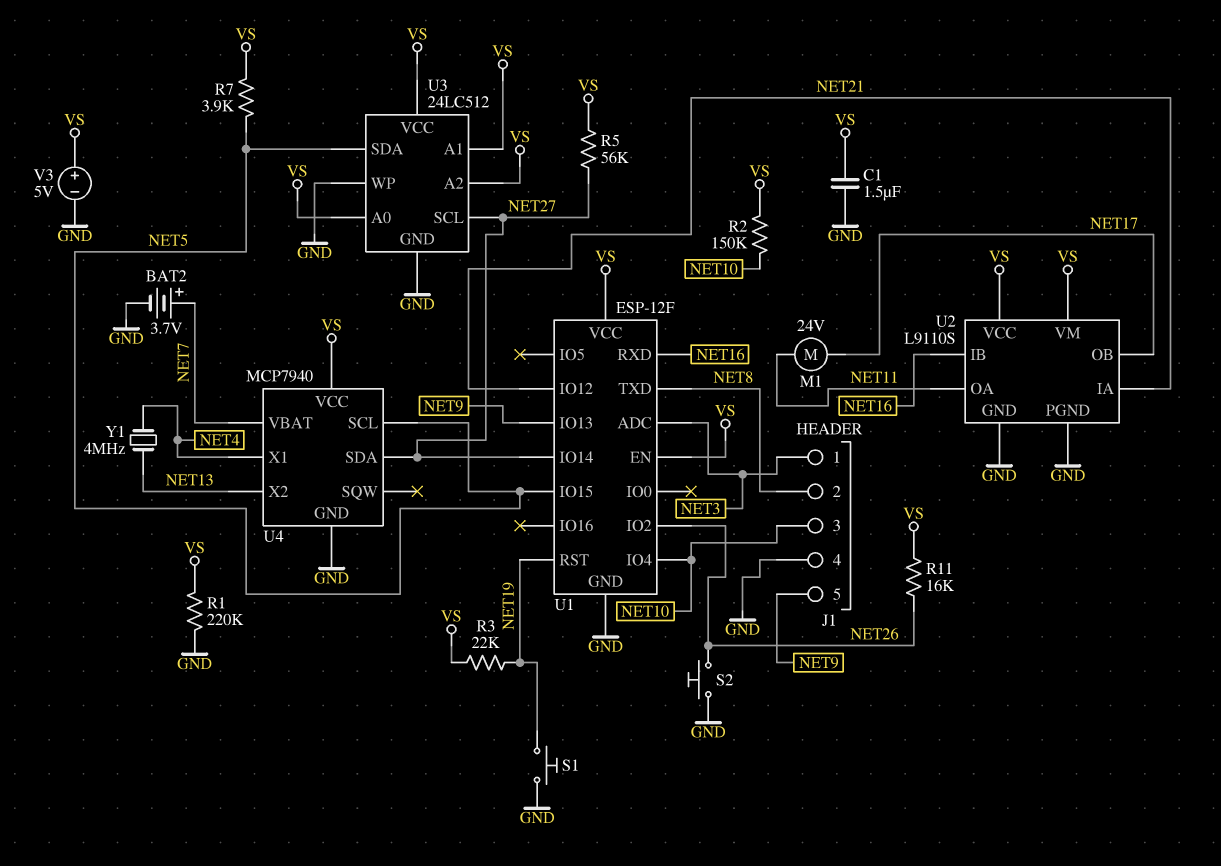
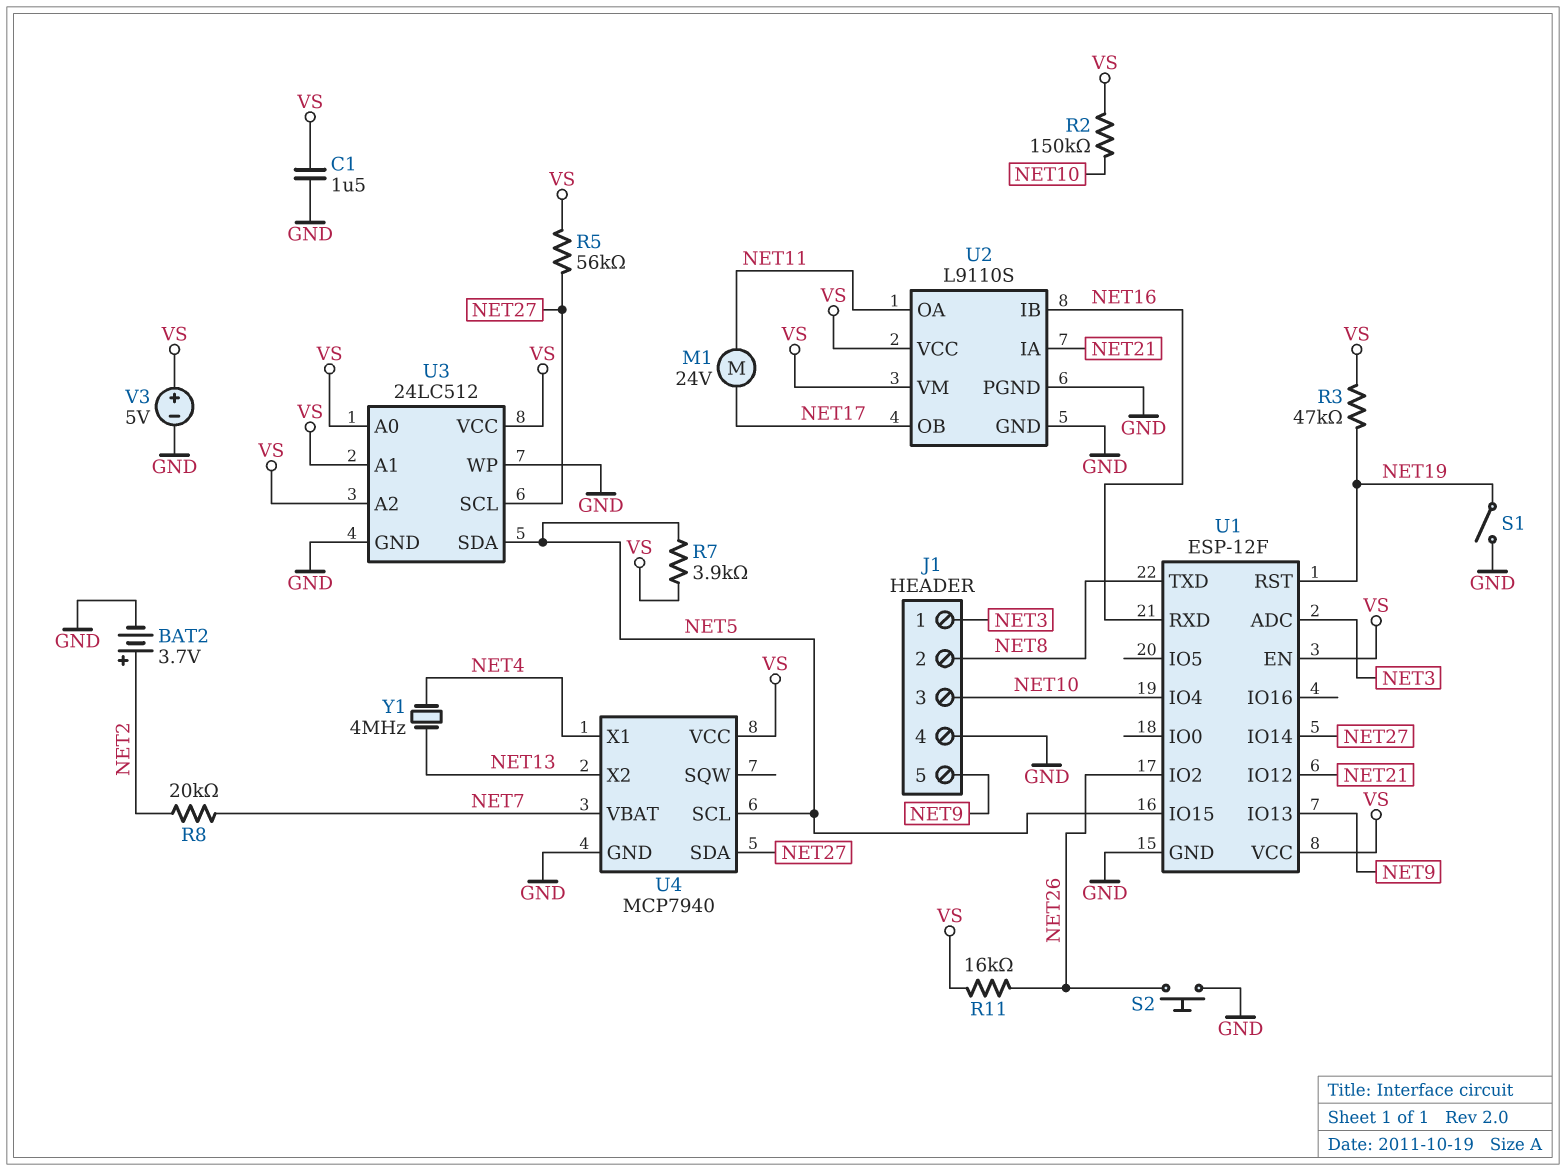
BAT2: 3.7V (plus NET7, minus GND) -> 3.7V (plus NET2, minus GND)
R1: 220k (GND, VS) -> none
R3: 22k (NET19, VS) -> 47k (NET19, VS)
R8: none -> 20k (NET2, NET7)
S1: button (GND, NET19) -> switch (GND, NET19)

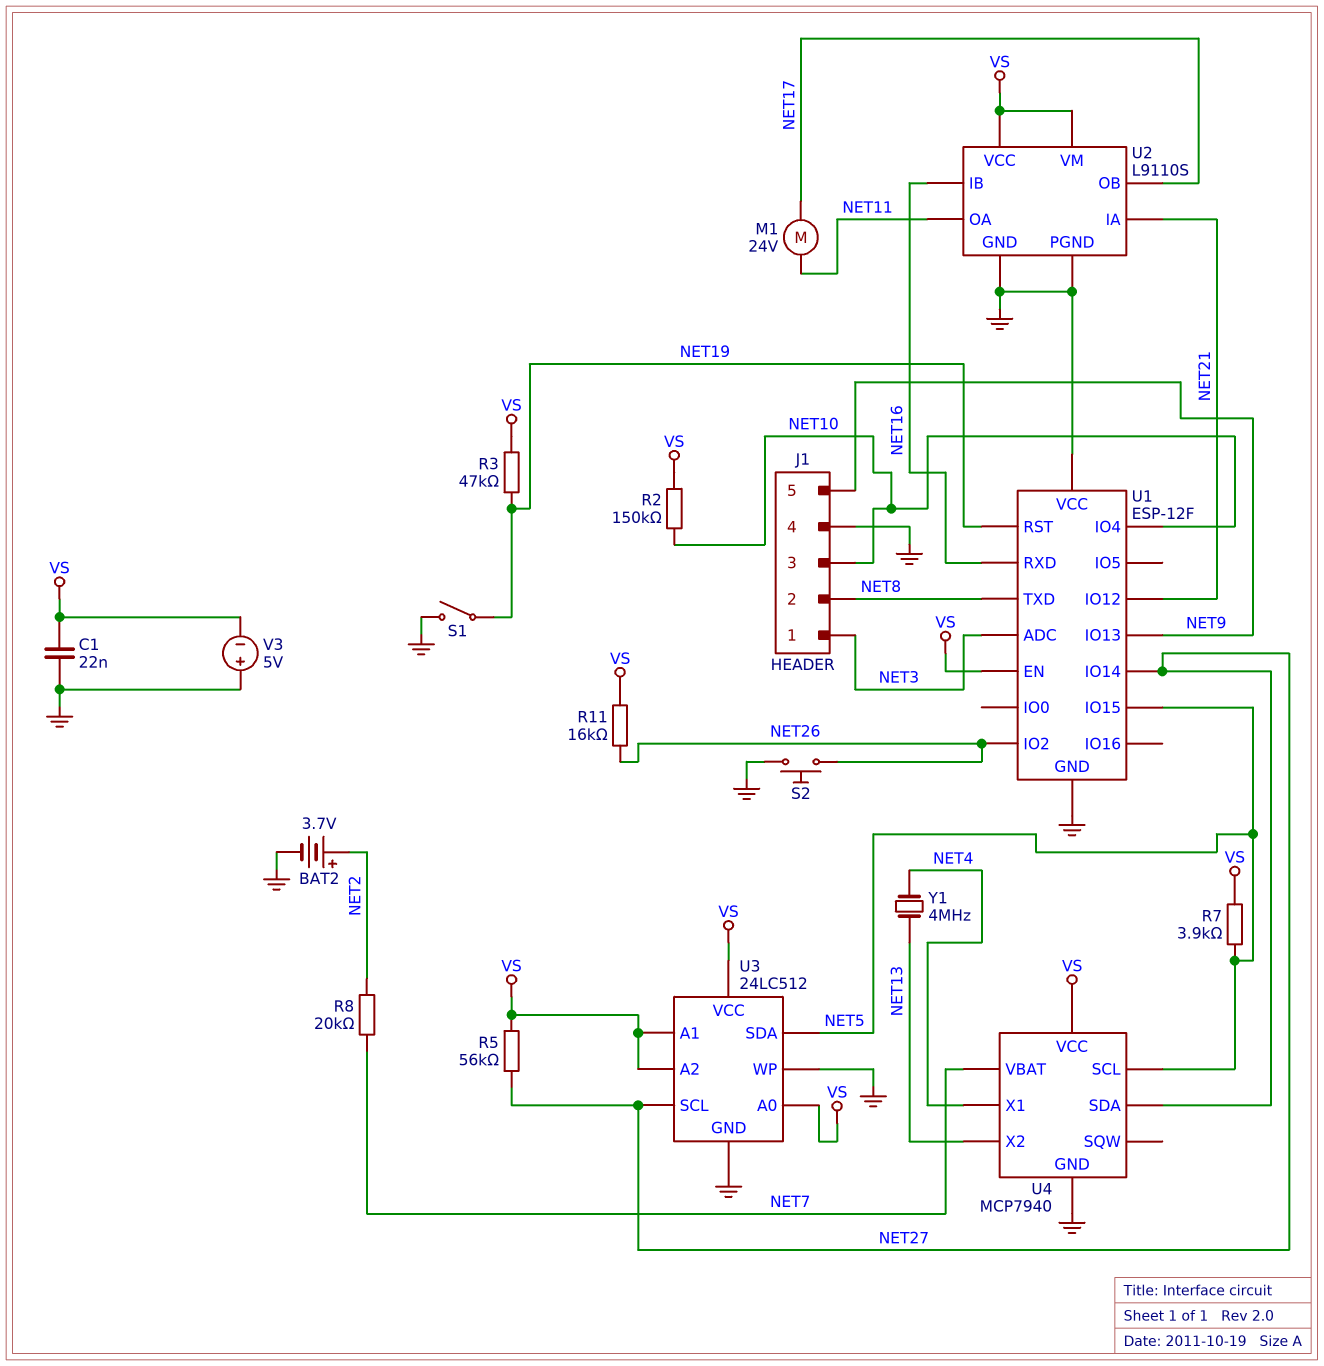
C1: 1.5uF (GND, VS) -> 22nF (GND, VS)
U1 pin VCC: VS -> GND
V3: 5V (plus VS, minus GND) -> 5V (plus GND, minus VS)

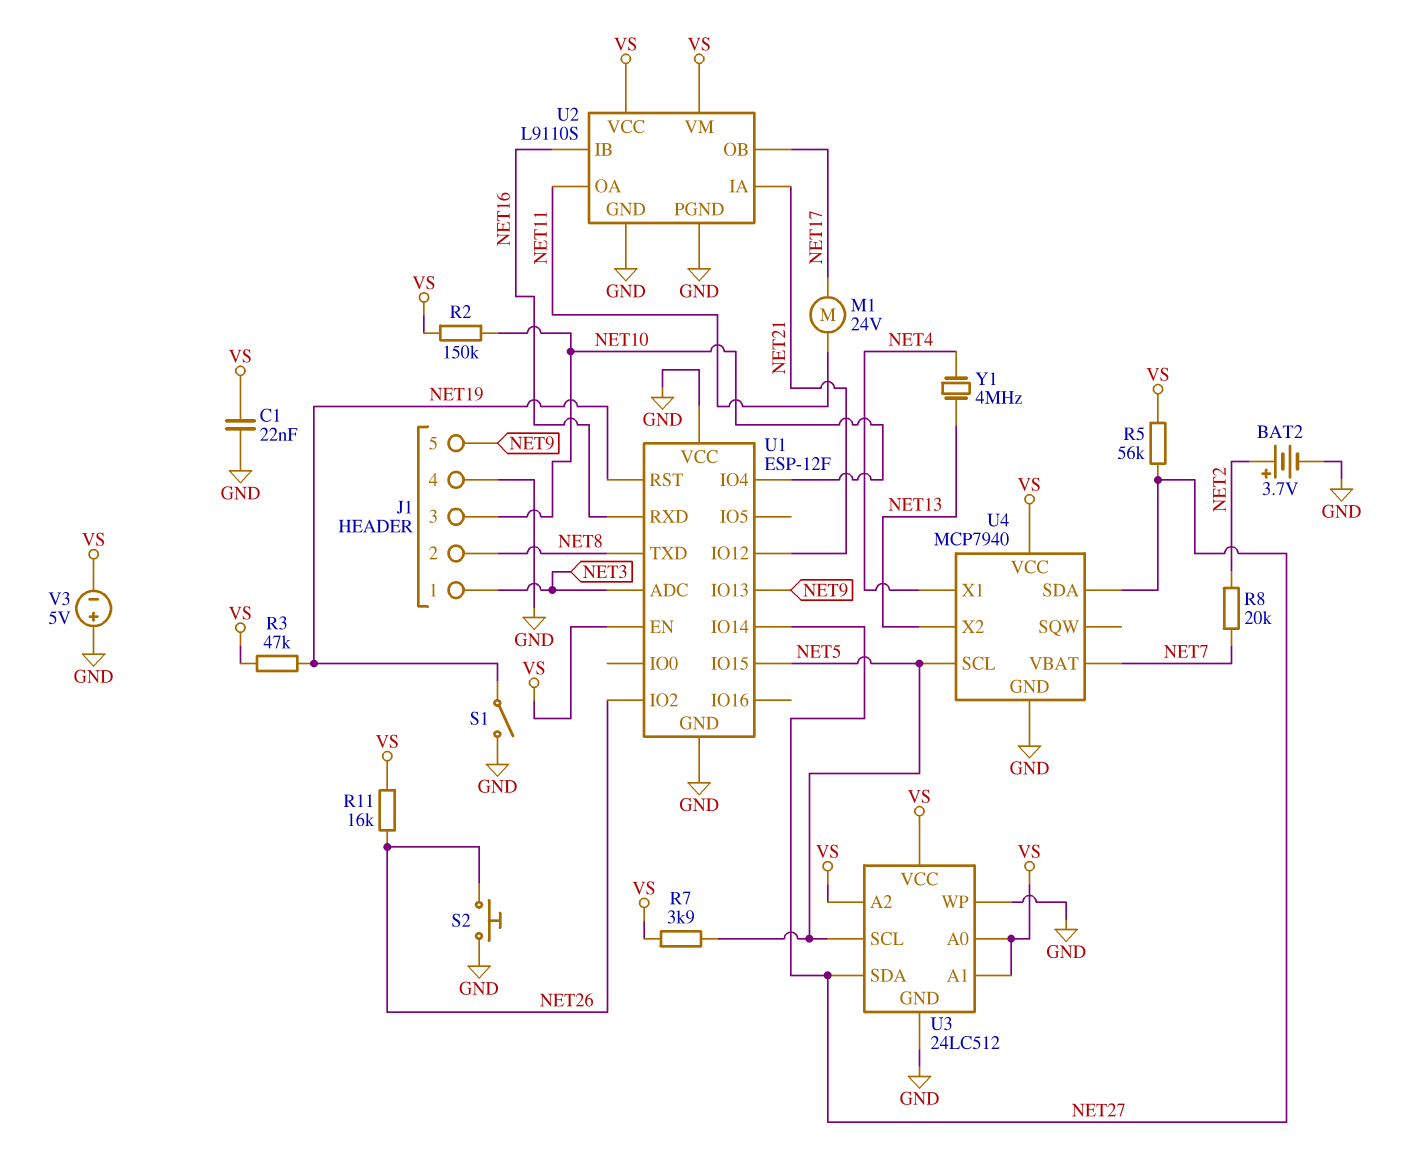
U3 pin SCL: NET27 -> NET5
U3 pin SDA: NET5 -> NET27

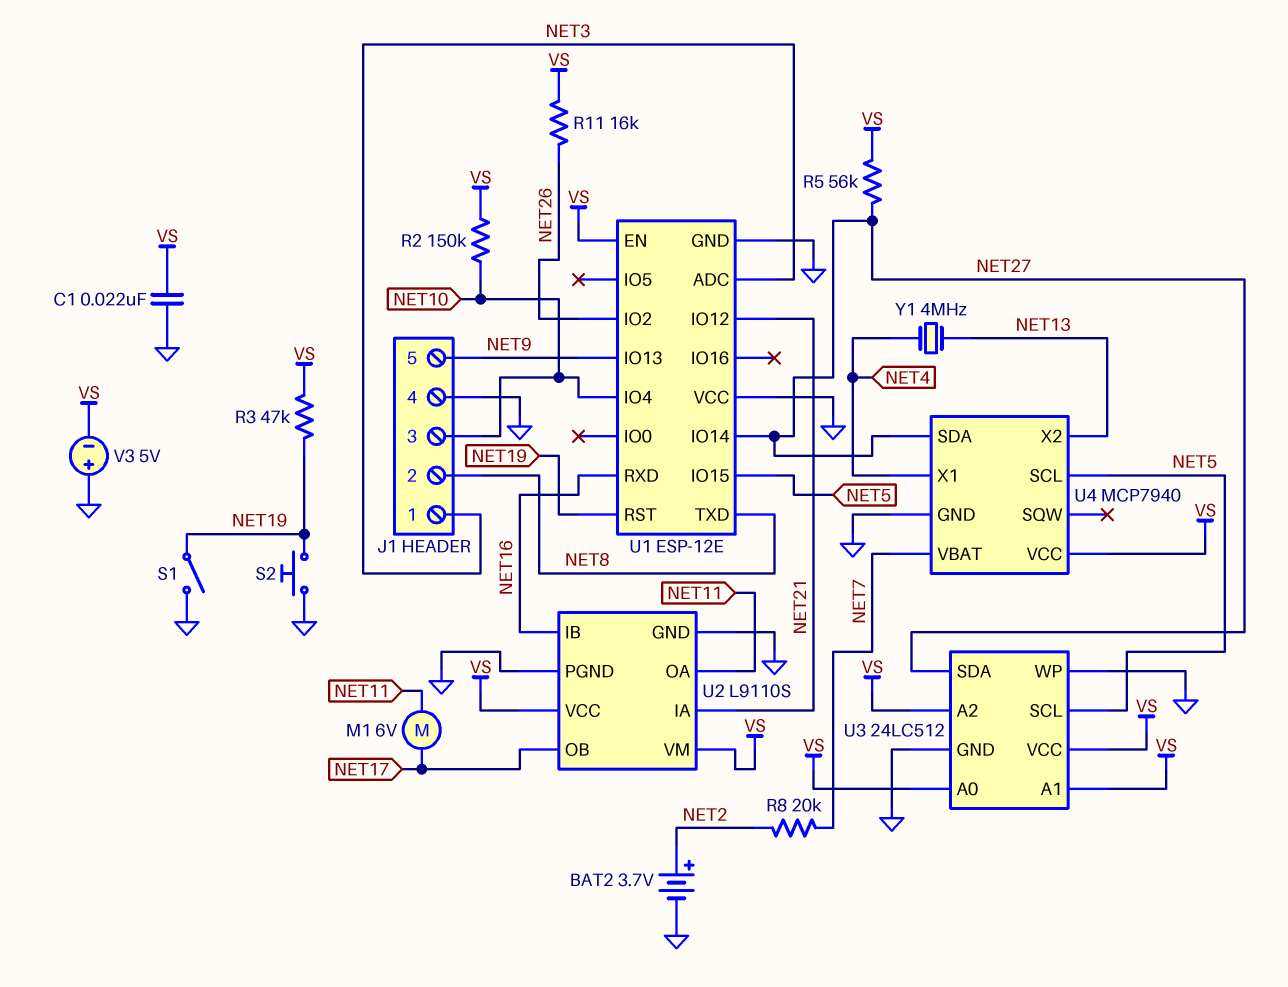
M1: motor 24V (NET11, NET17) -> motor 6V (NET11, NET17)
R7: 3.9k (NET5, VS) -> none
S2: button (GND, NET26) -> button (GND, NET19)
U1: ESP-12F -> ESP-12E

